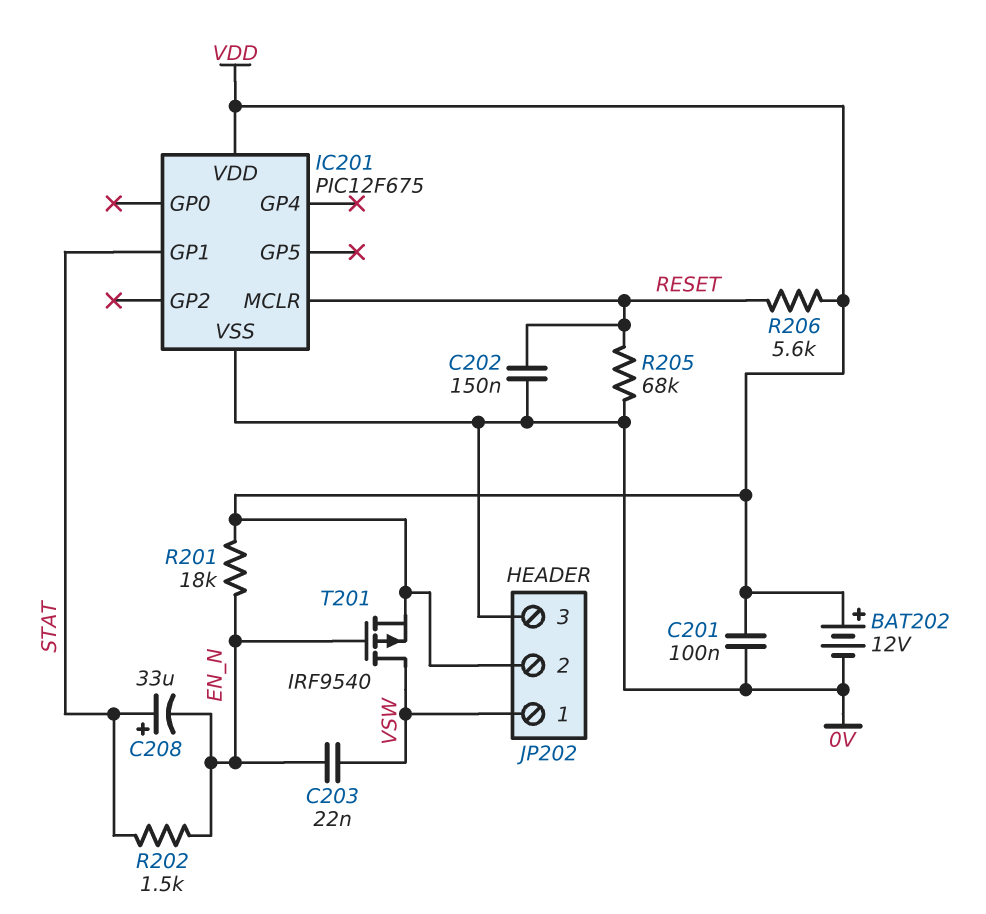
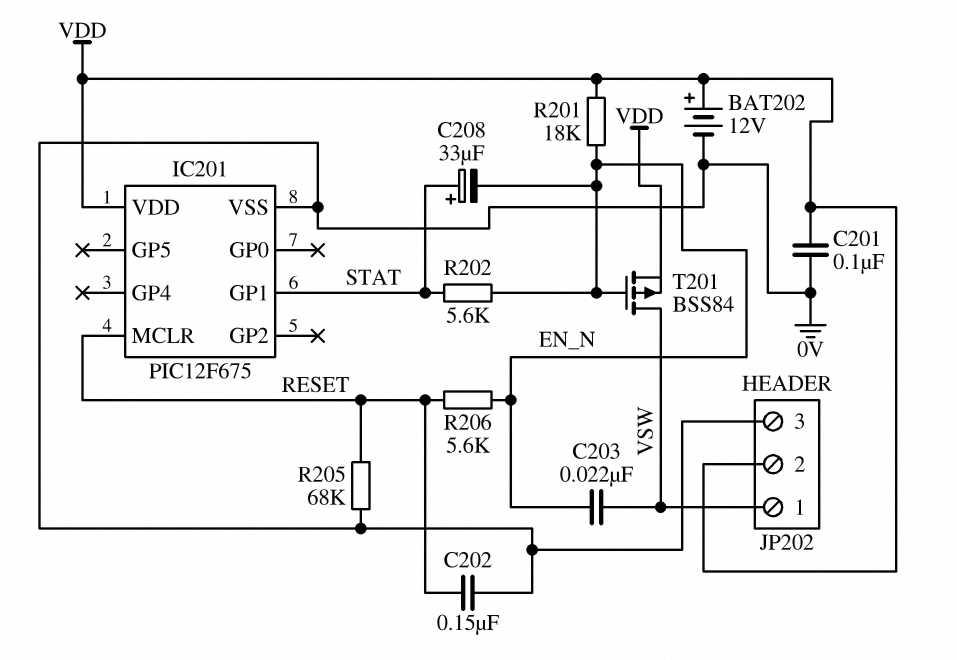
R202: 1.5k (EN_N, STAT) -> 5.6k (EN_N, STAT)
R206: 5.6k (RESET, VDD) -> 5.6k (EN_N, RESET)
T201: PMOS IRF9540 (G EN_N, D VSW, S VDD) -> PMOS BSS84 (G EN_N, D VSW, S VDD)

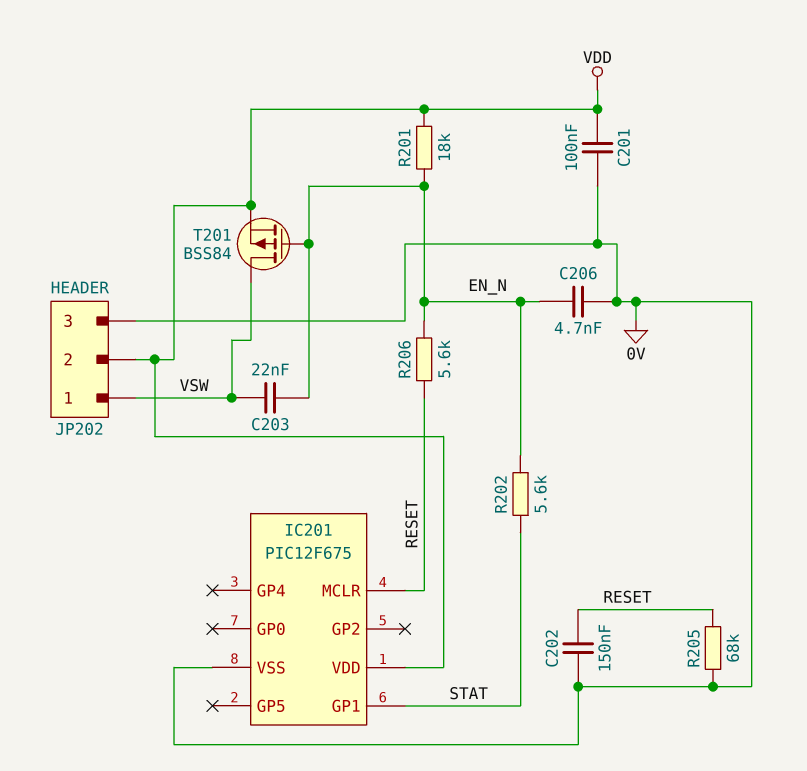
BAT202: 12V (plus VDD, minus 0V) -> none
C206: none -> 4.7nF (0V, EN_N)
C208: 33uF (plus STAT, minus EN_N) -> none

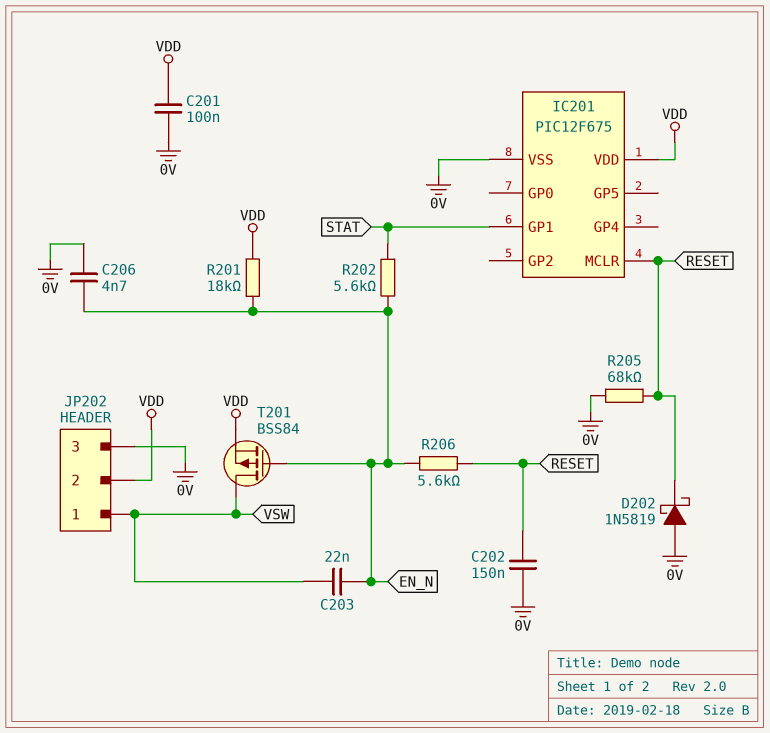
D202: none -> schottky 1N5819 (A 0V, K RESET)

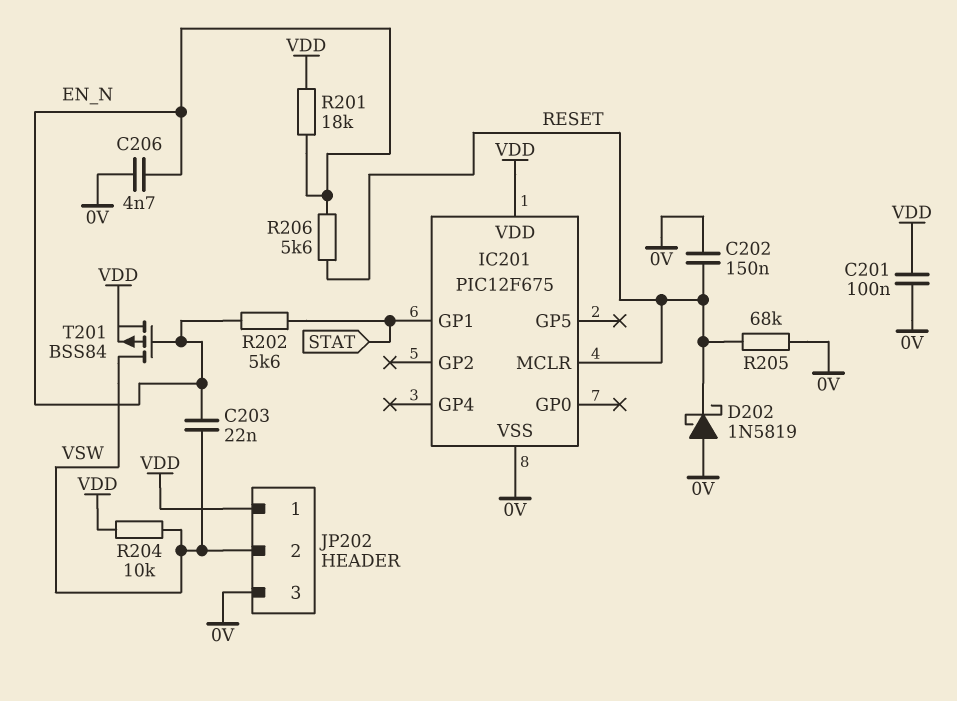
JP202 pin 1: VSW -> VDD
JP202 pin 2: VDD -> VSW
R204: none -> 10k (VDD, VSW)

